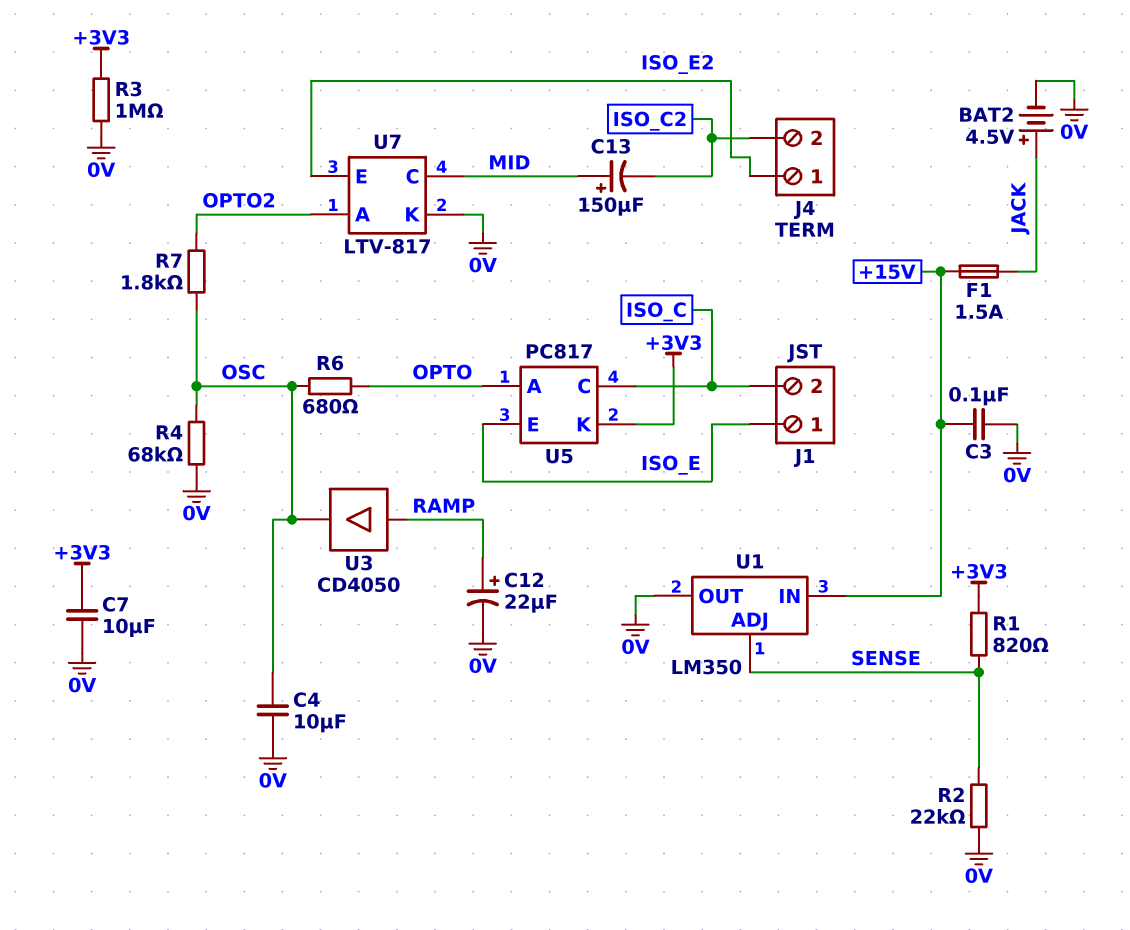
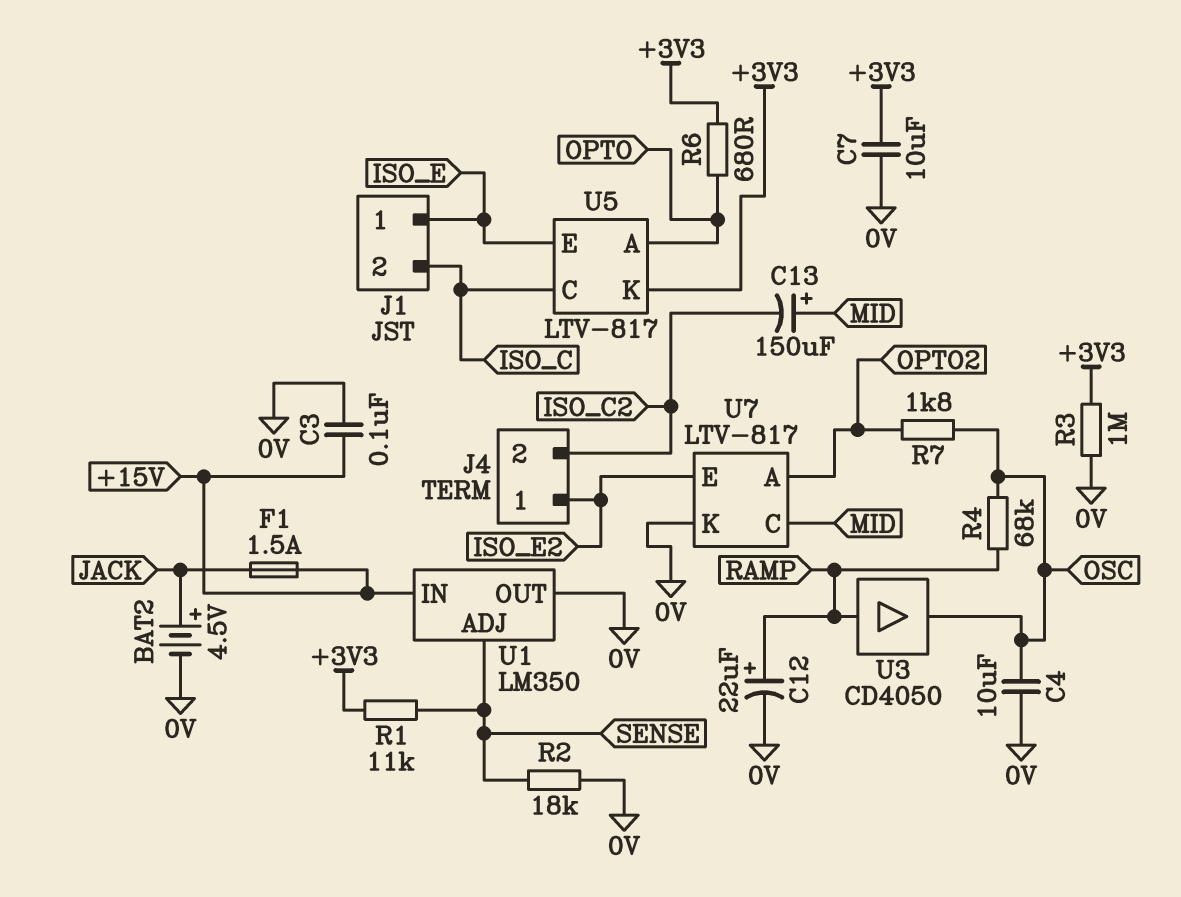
R1: 820 (+3V3, SENSE) -> 11k (+3V3, SENSE)
R2: 22k (0V, SENSE) -> 18k (0V, SENSE)
R4: 68k (0V, OSC) -> 68k (OSC, RAMP)
R6: 680 (OPTO, OSC) -> 680 (+3V3, OPTO)
U5: PC817 -> LTV-817

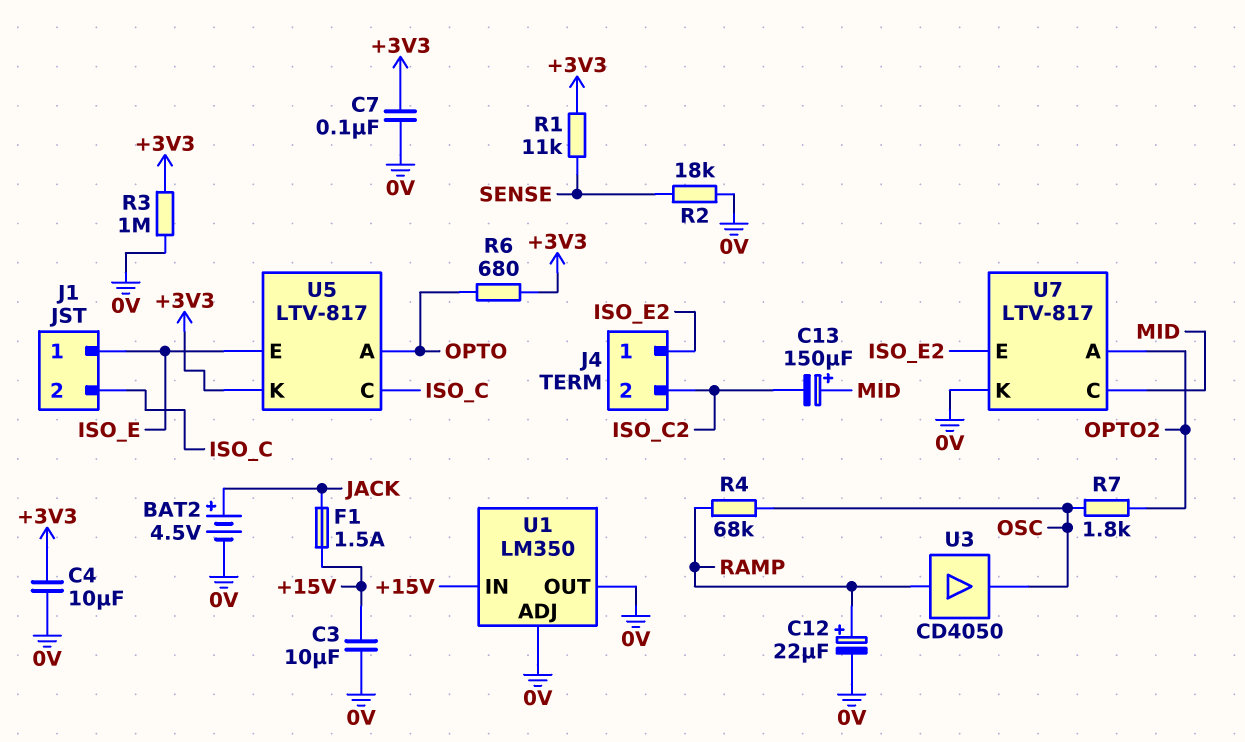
C3: 100nF (+15V, 0V) -> 10uF (+15V, 0V)
C4: 10uF (0V, OSC) -> 10uF (+3V3, 0V)
C7: 10uF (+3V3, 0V) -> 100nF (+3V3, 0V)
U1 pin ADJ: SENSE -> 0V

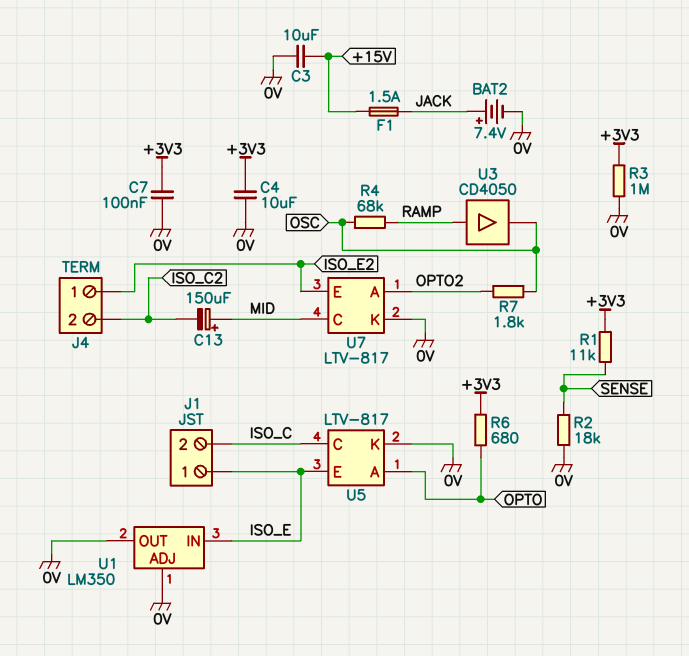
BAT2: 4.5V (plus JACK, minus 0V) -> 7.4V (plus JACK, minus 0V)
C12: 22uF (plus RAMP, minus 0V) -> none
U1 pin IN: +15V -> ISO_E
U5 pin K: +3V3 -> 0V

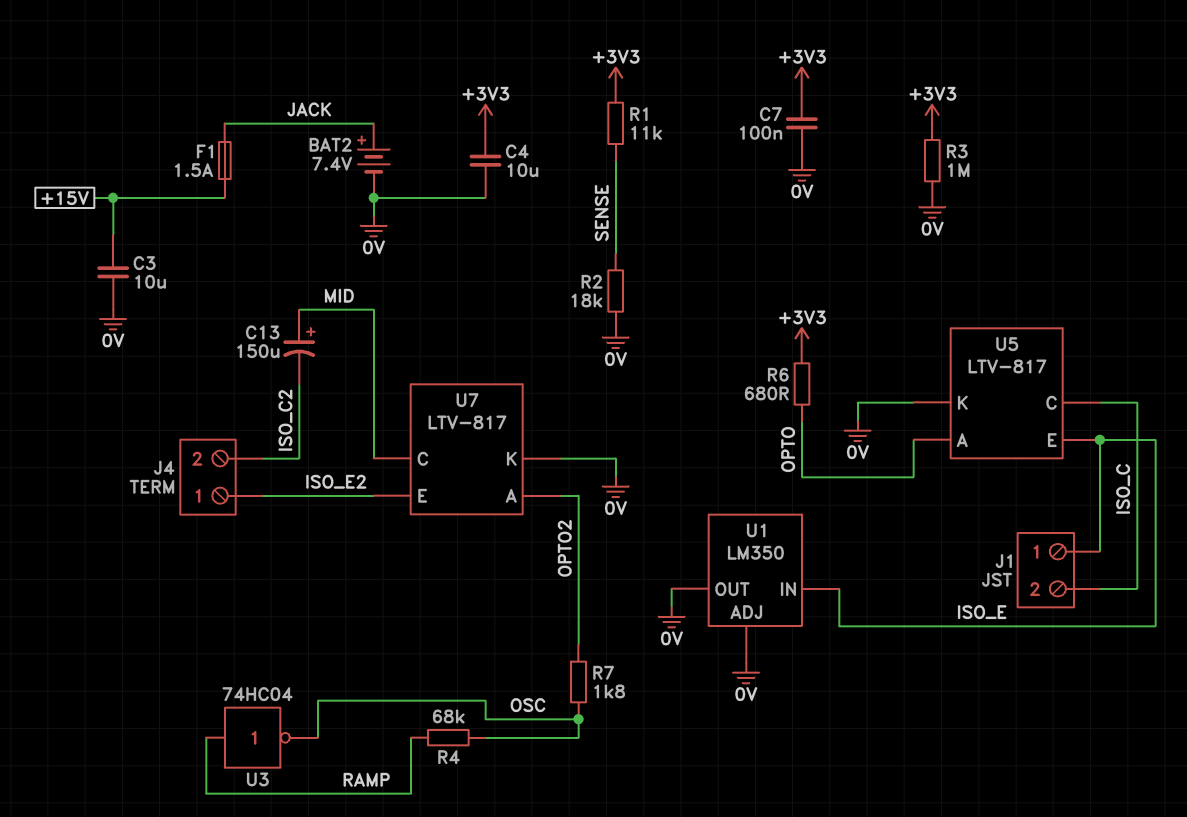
U3: buffer CD4050 (in RAMP, out OSC) -> NOT 74HC04 (in RAMP, out OSC)

